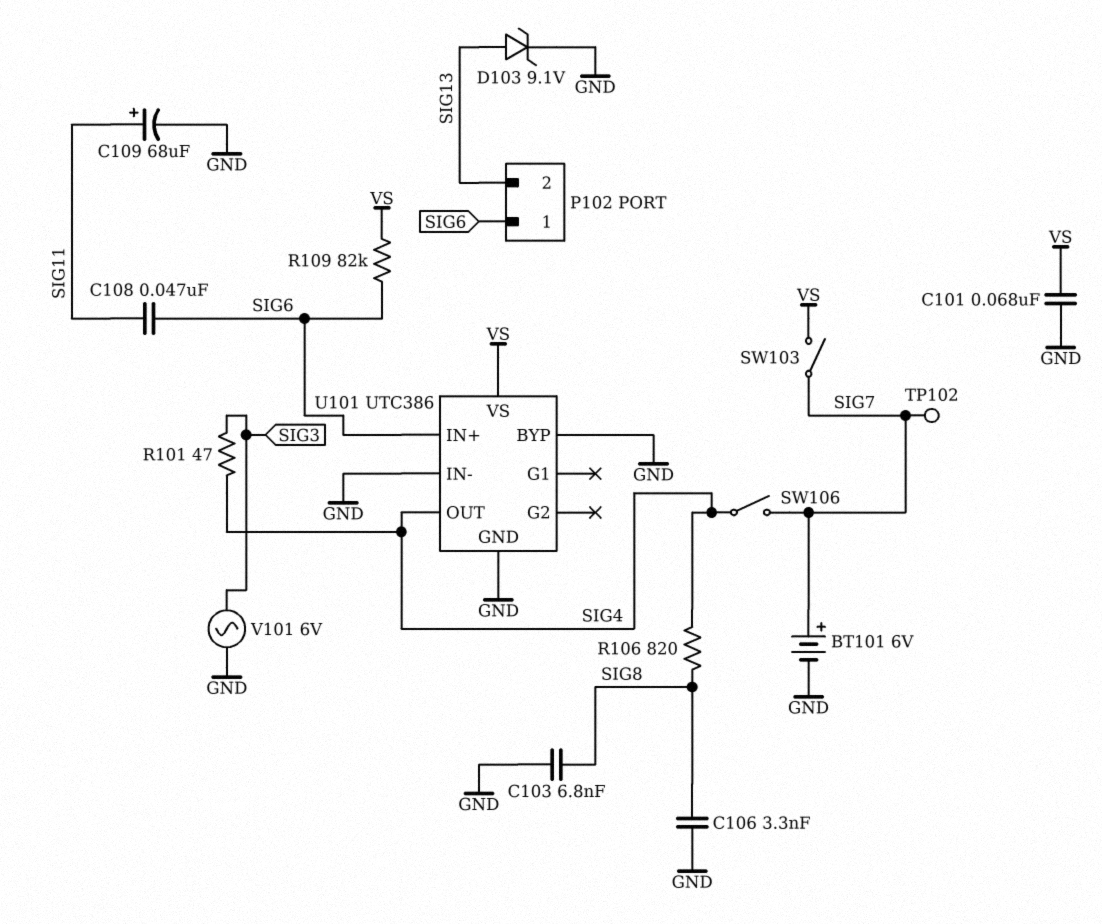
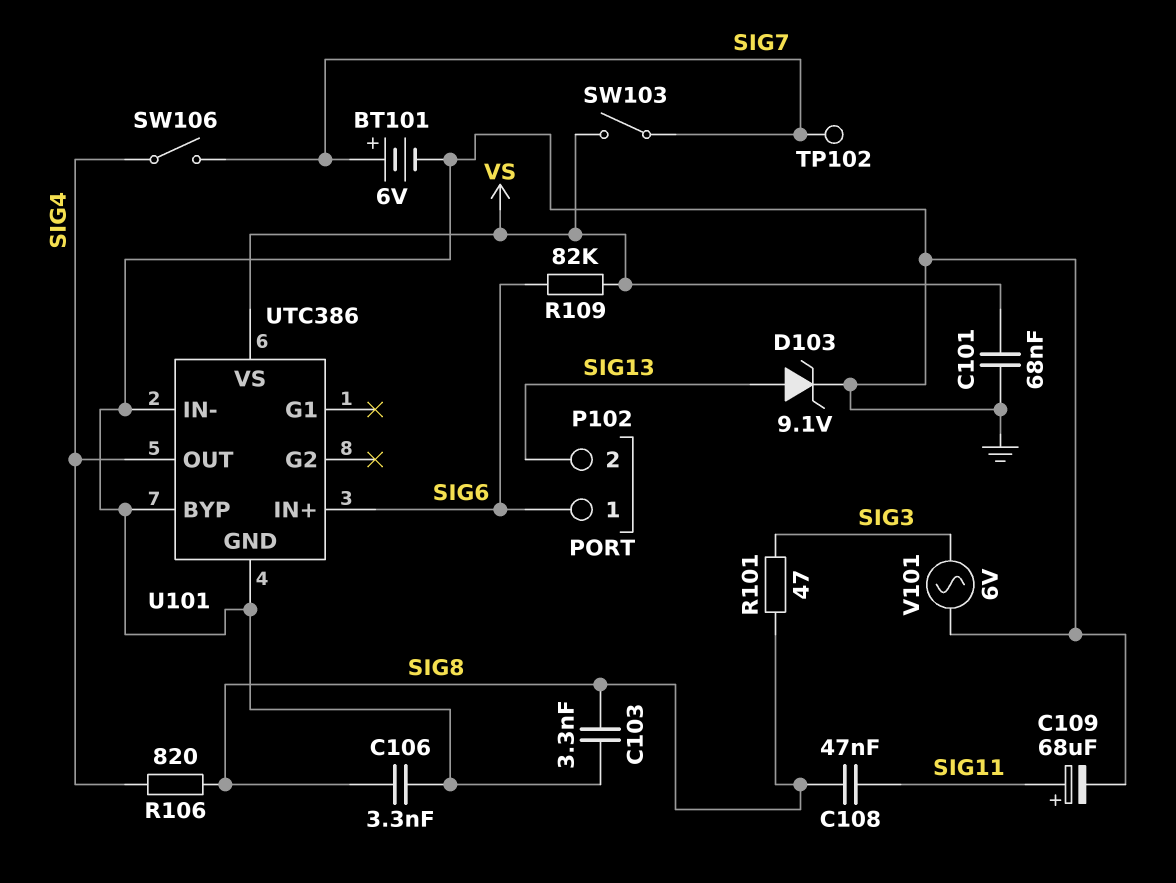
C103: 6.8nF (GND, SIG8) -> 3.3nF (GND, SIG8)
C108: 47nF (SIG6, SIG11) -> 47nF (SIG8, SIG11)
R101: 47 (SIG3, SIG4) -> 47 (SIG3, SIG8)

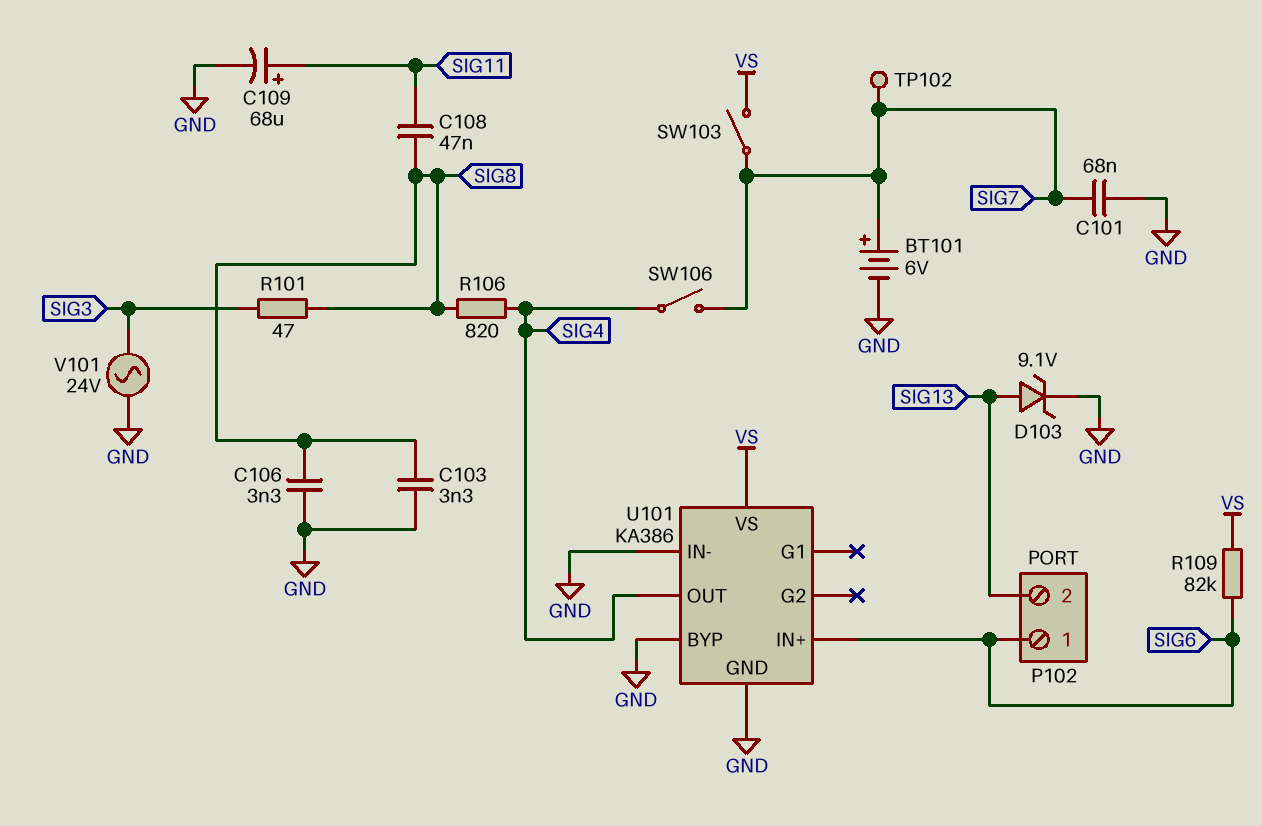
C101: 68nF (GND, VS) -> 68nF (GND, SIG7)
U101: UTC386 -> KA386
V101: AC 6V (GND, SIG3) -> AC 24V (GND, SIG3)

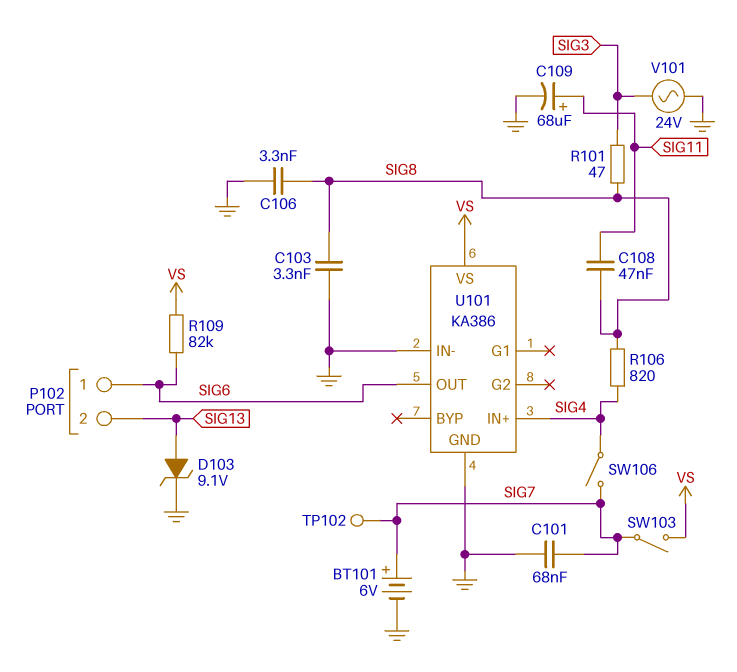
U101 pin BYP: GND -> none
U101 pin IN+: SIG6 -> SIG4
U101 pin OUT: SIG4 -> SIG6

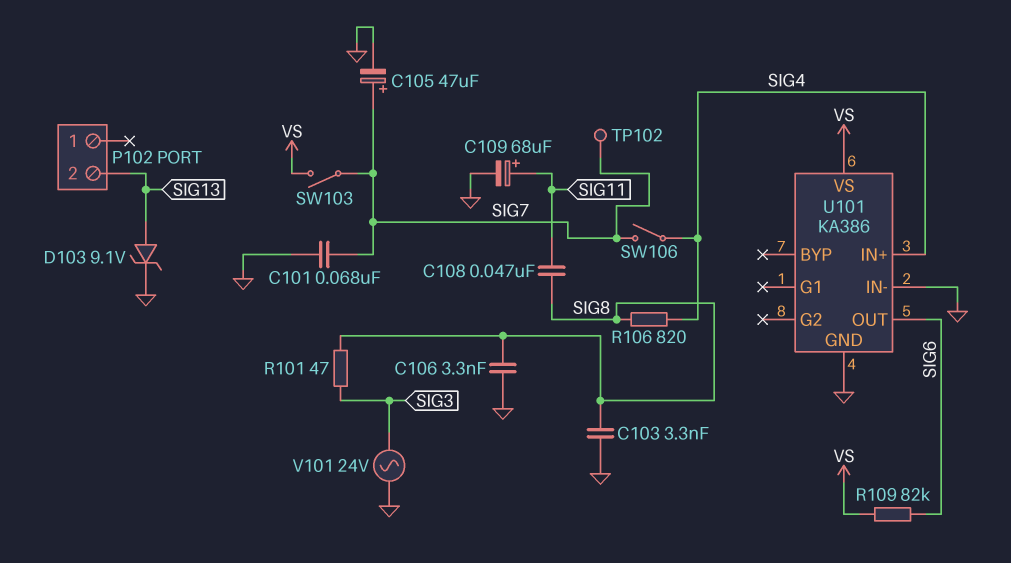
BT101: 6V (plus SIG7, minus GND) -> none
C105: none -> 47uF (plus SIG7, minus GND)
P102 pin 1: SIG6 -> none

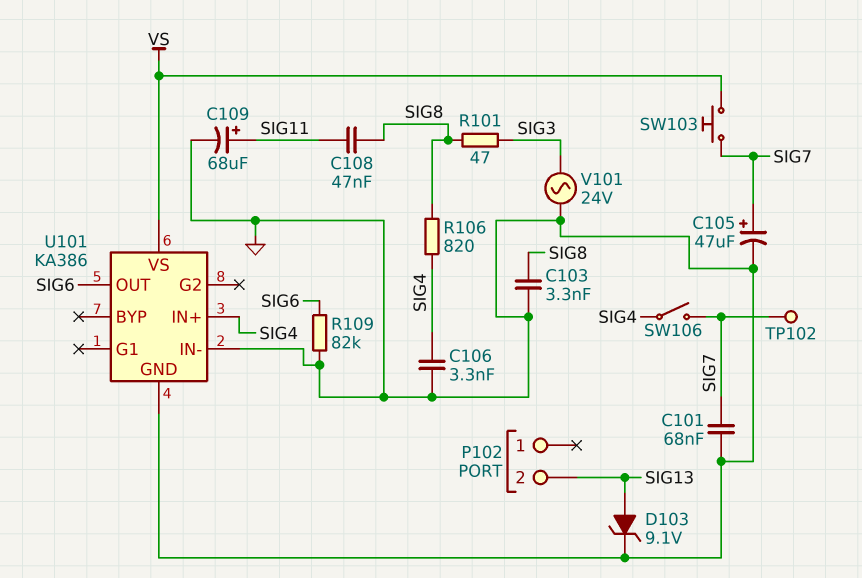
C106: 3.3nF (GND, SIG8) -> 3.3nF (GND, SIG4)
R109: 82k (SIG6, VS) -> 82k (GND, SIG6)
SW103: switch (SIG7, VS) -> button (SIG7, VS)

